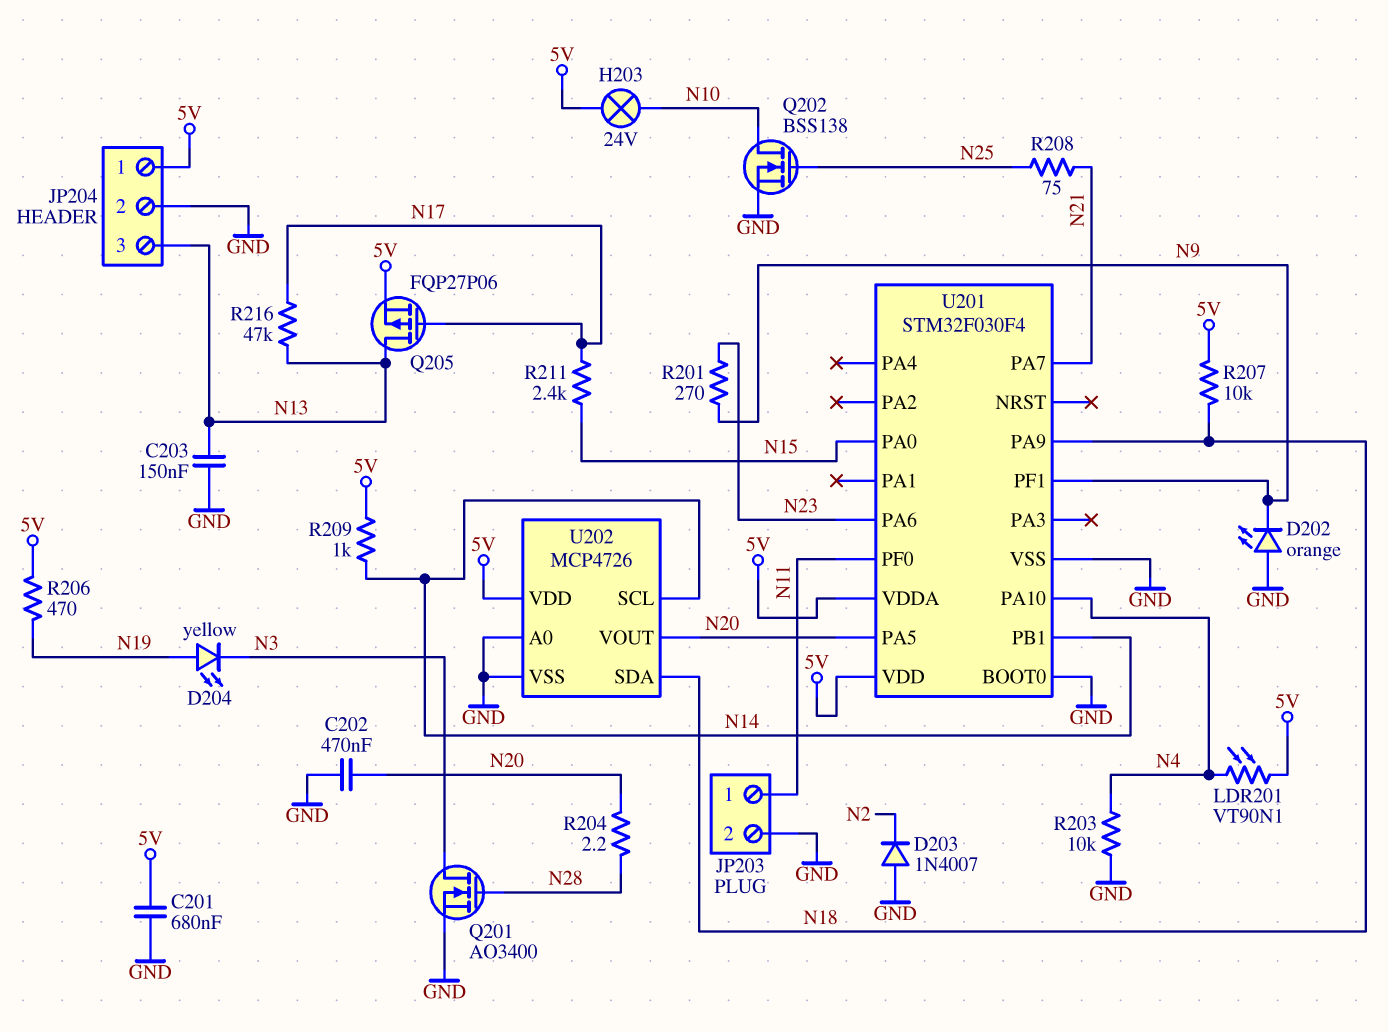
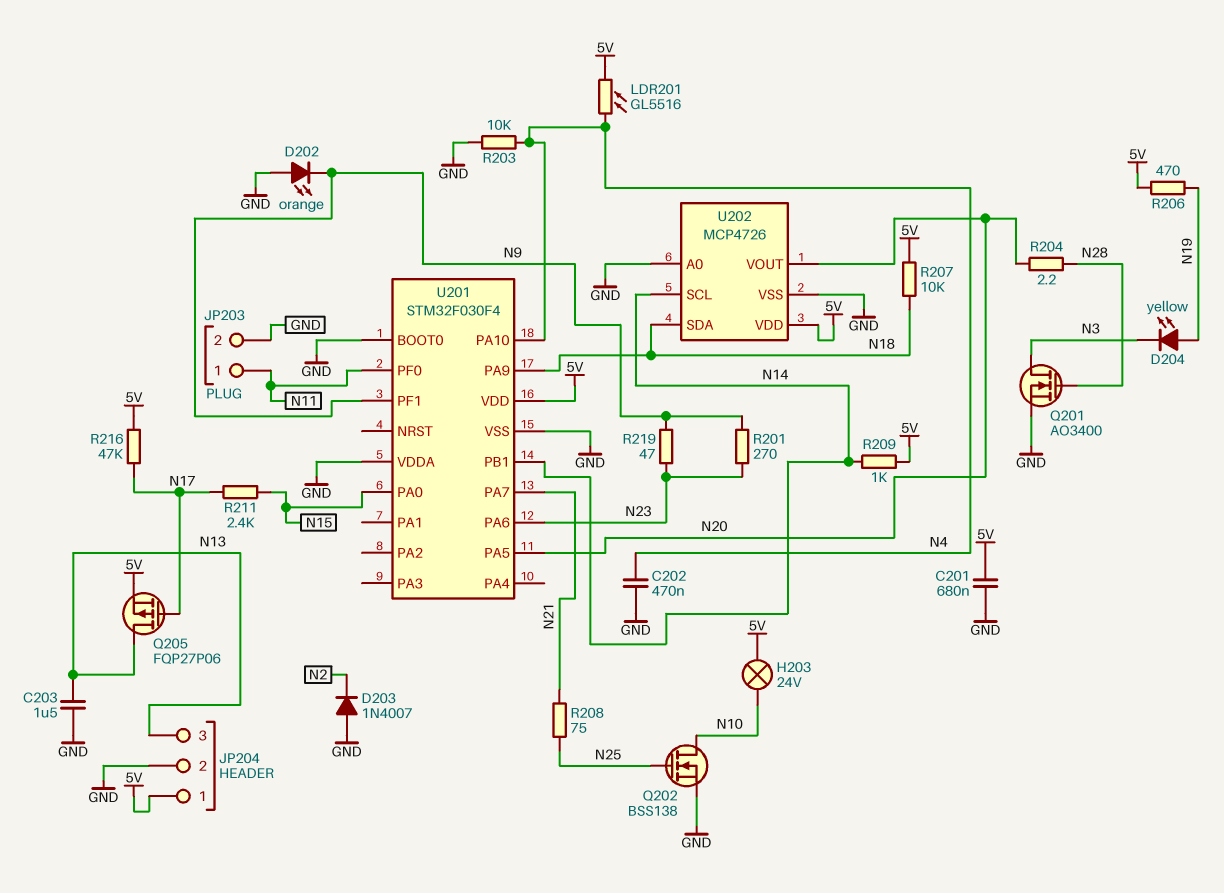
C202: 470nF (GND, N20) -> 470nF (GND, N4)
C203: 150nF (GND, N13) -> 1.5uF (GND, N13)
LDR201: VT90N1 (5V, N4) -> GL5516 (5V, N4)
R216: 47k (N13, N17) -> 47k (5V, N17)
R219: none -> 47 (N9, N23)
U201 pin VDDA: 5V -> GND

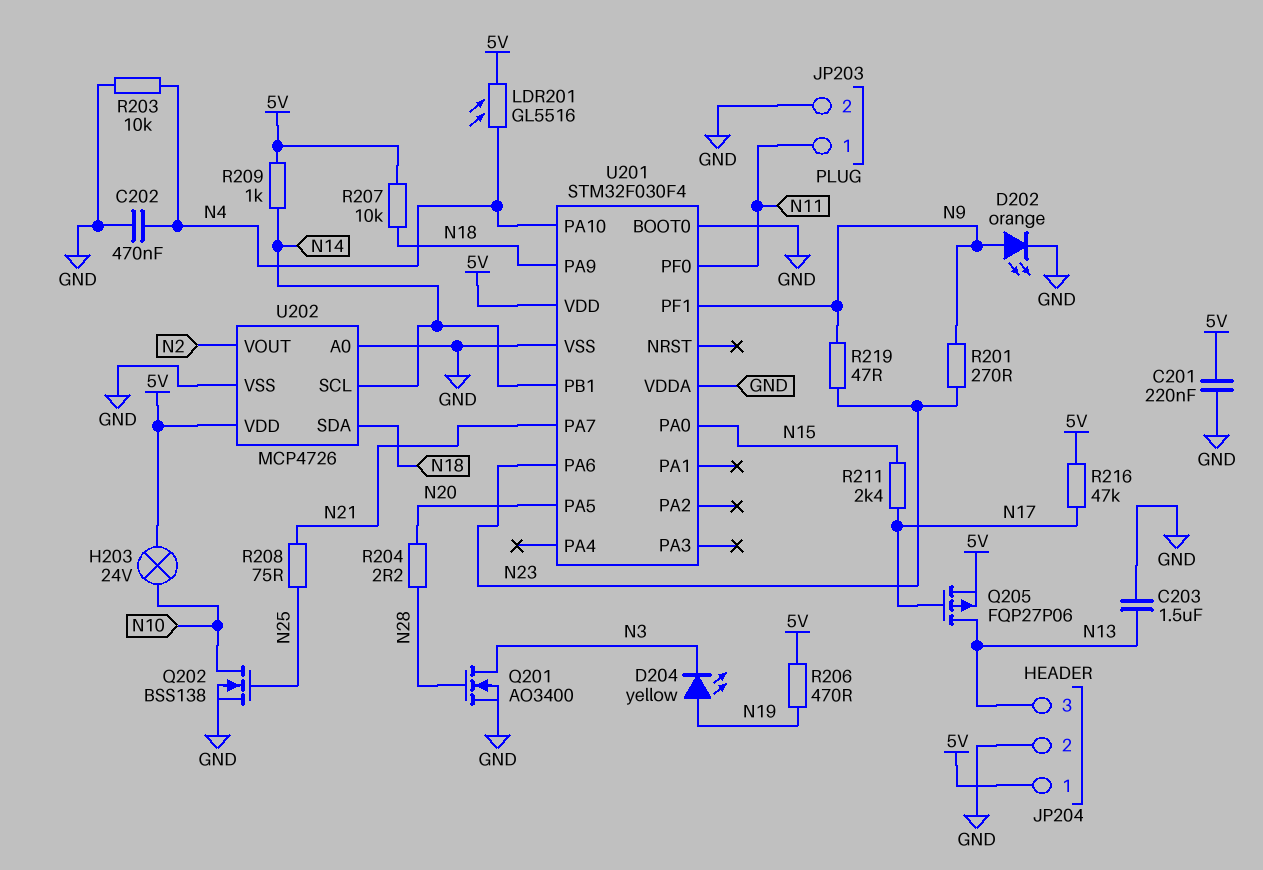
C201: 680nF (5V, GND) -> 220nF (5V, GND)
D202: LED orange (A GND, K N9) -> LED orange (A N9, K GND)
D203: diode 1N4007 (A GND, K N2) -> none
U202 pin VOUT: N20 -> N2

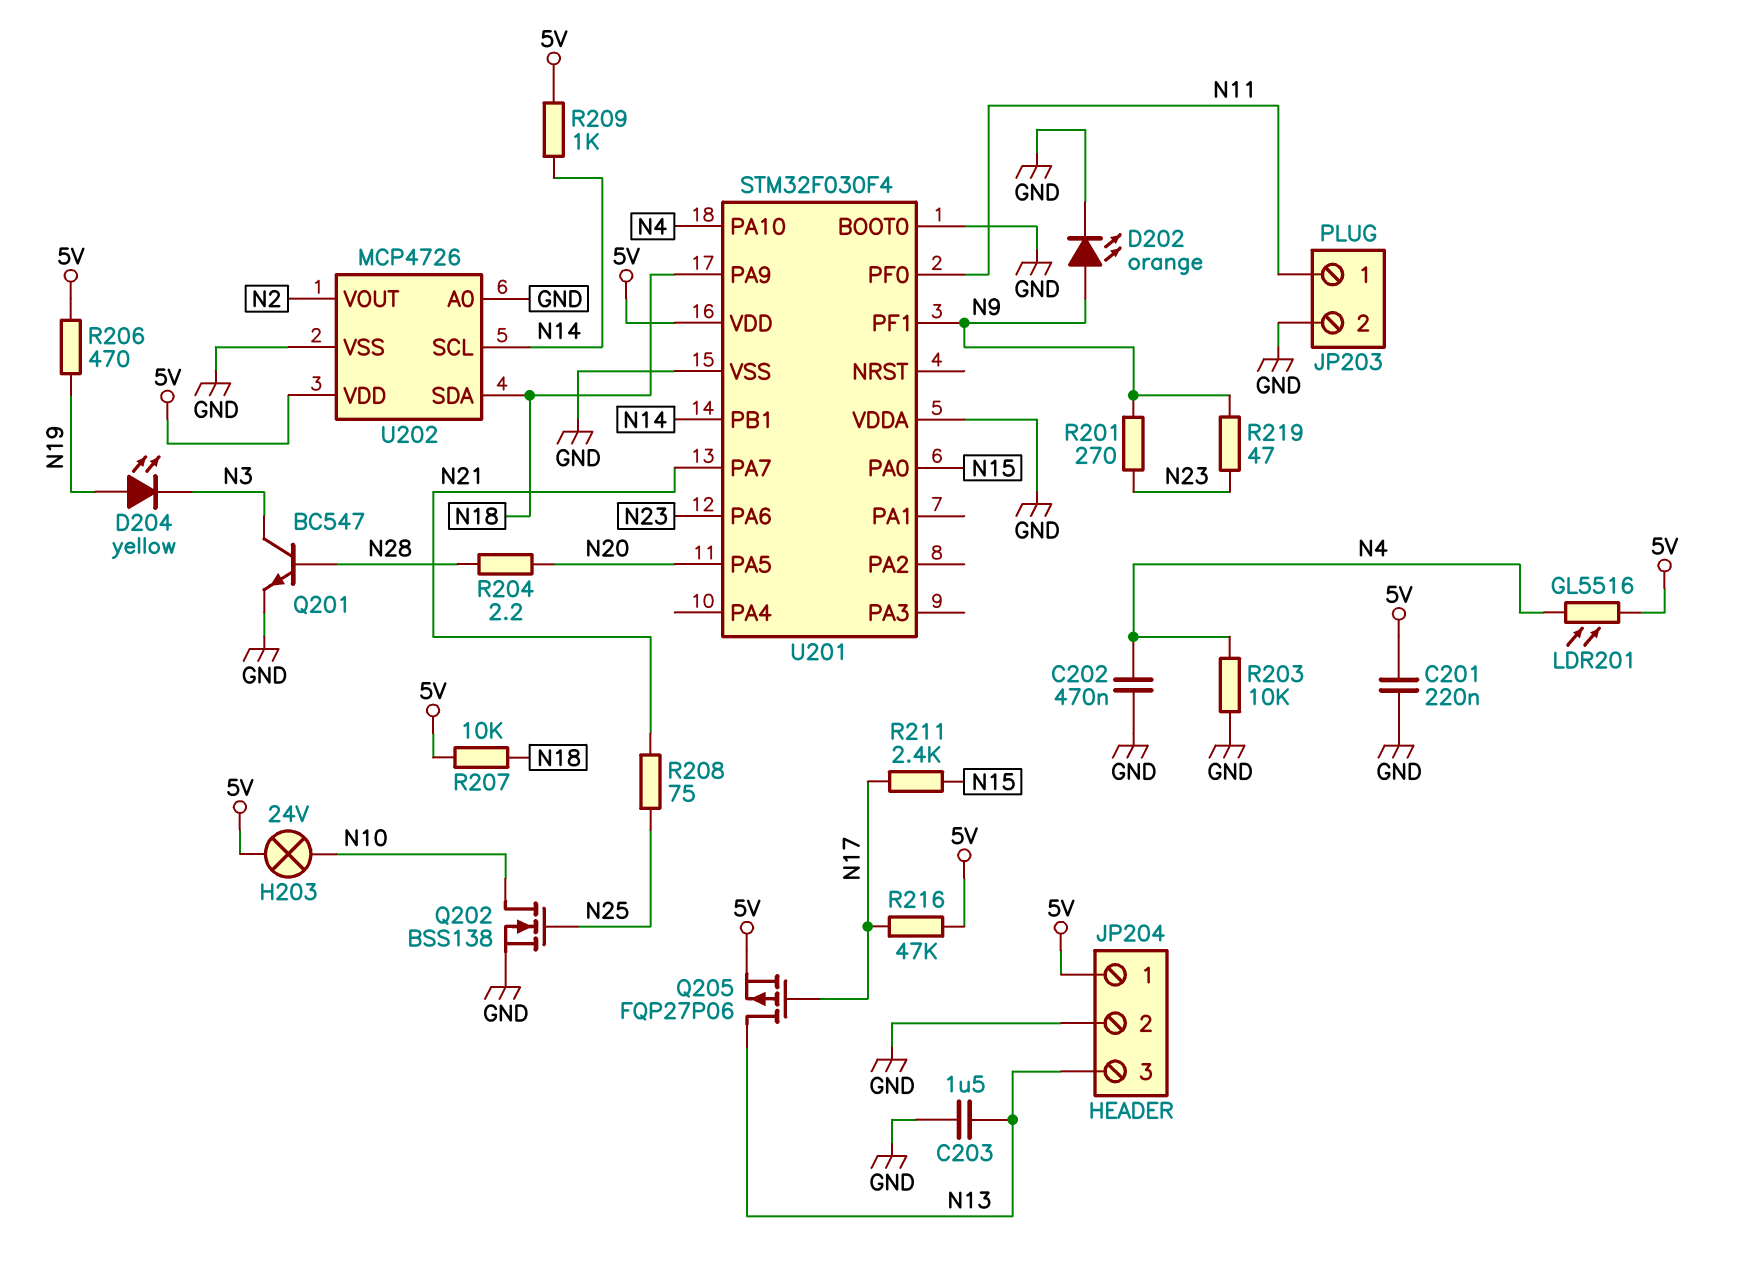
Q201: NMOS AO3400 (G N28, D N3, S GND) -> NPN BC547 (B N28, C N3, E GND)

